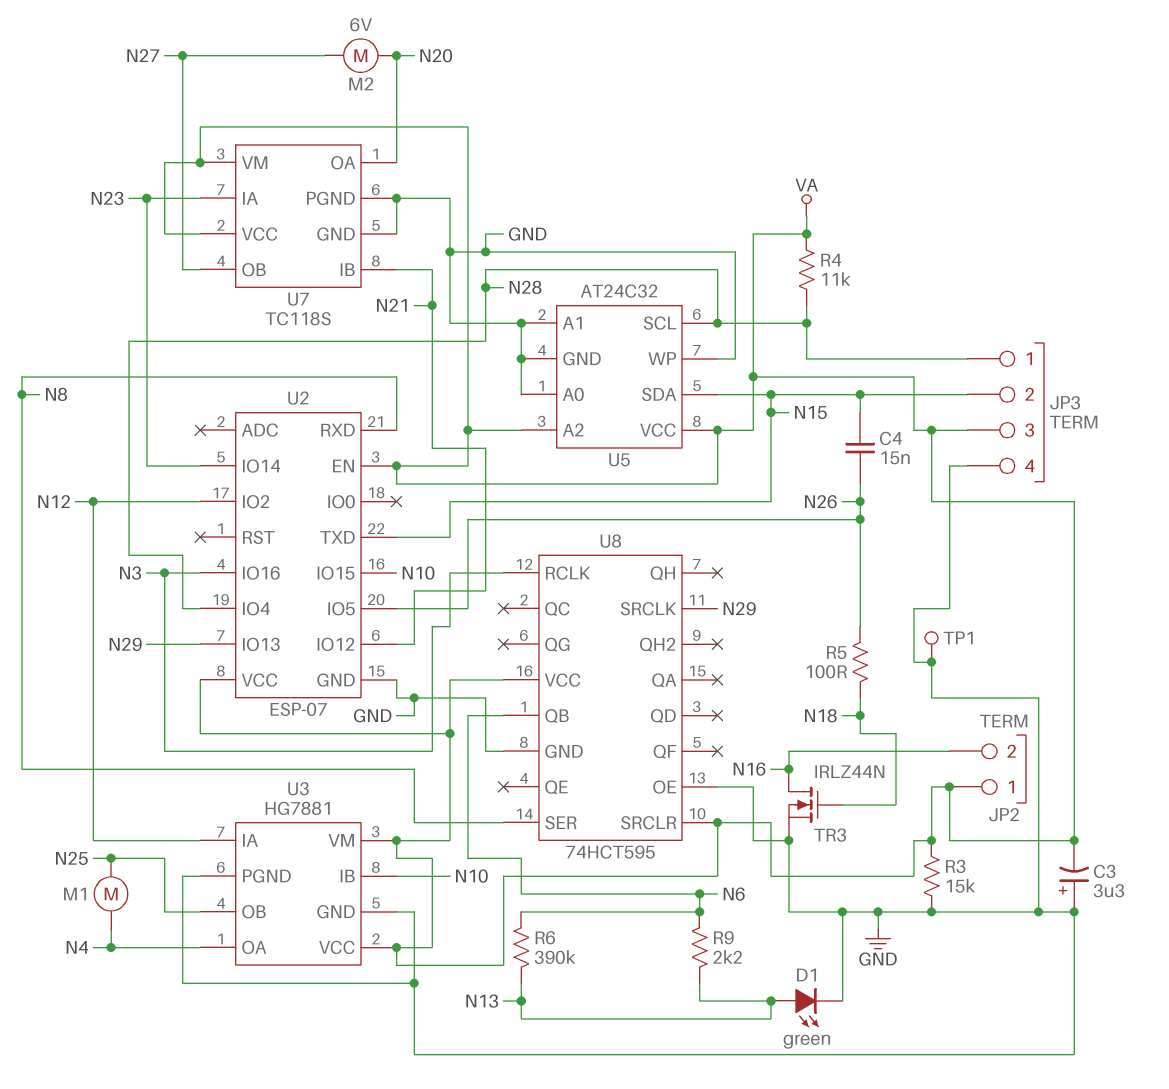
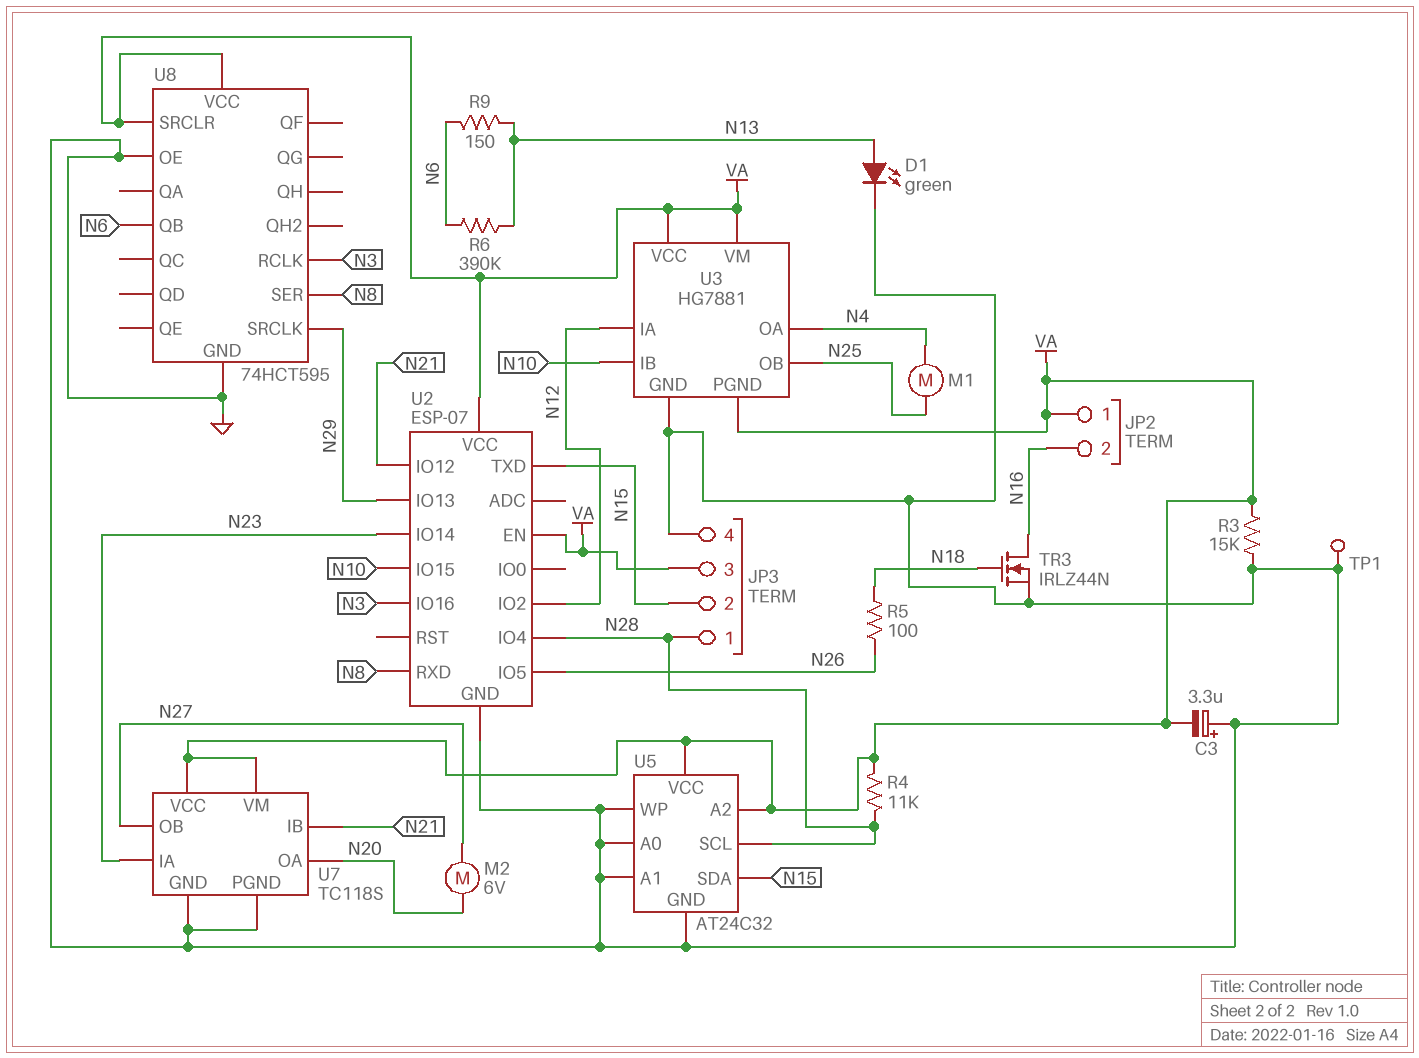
C4: 15nF (N15, N26) -> none
R9: 2.2k (N6, N13) -> 150 (N6, N13)
U3 pin PGND: GND -> VA

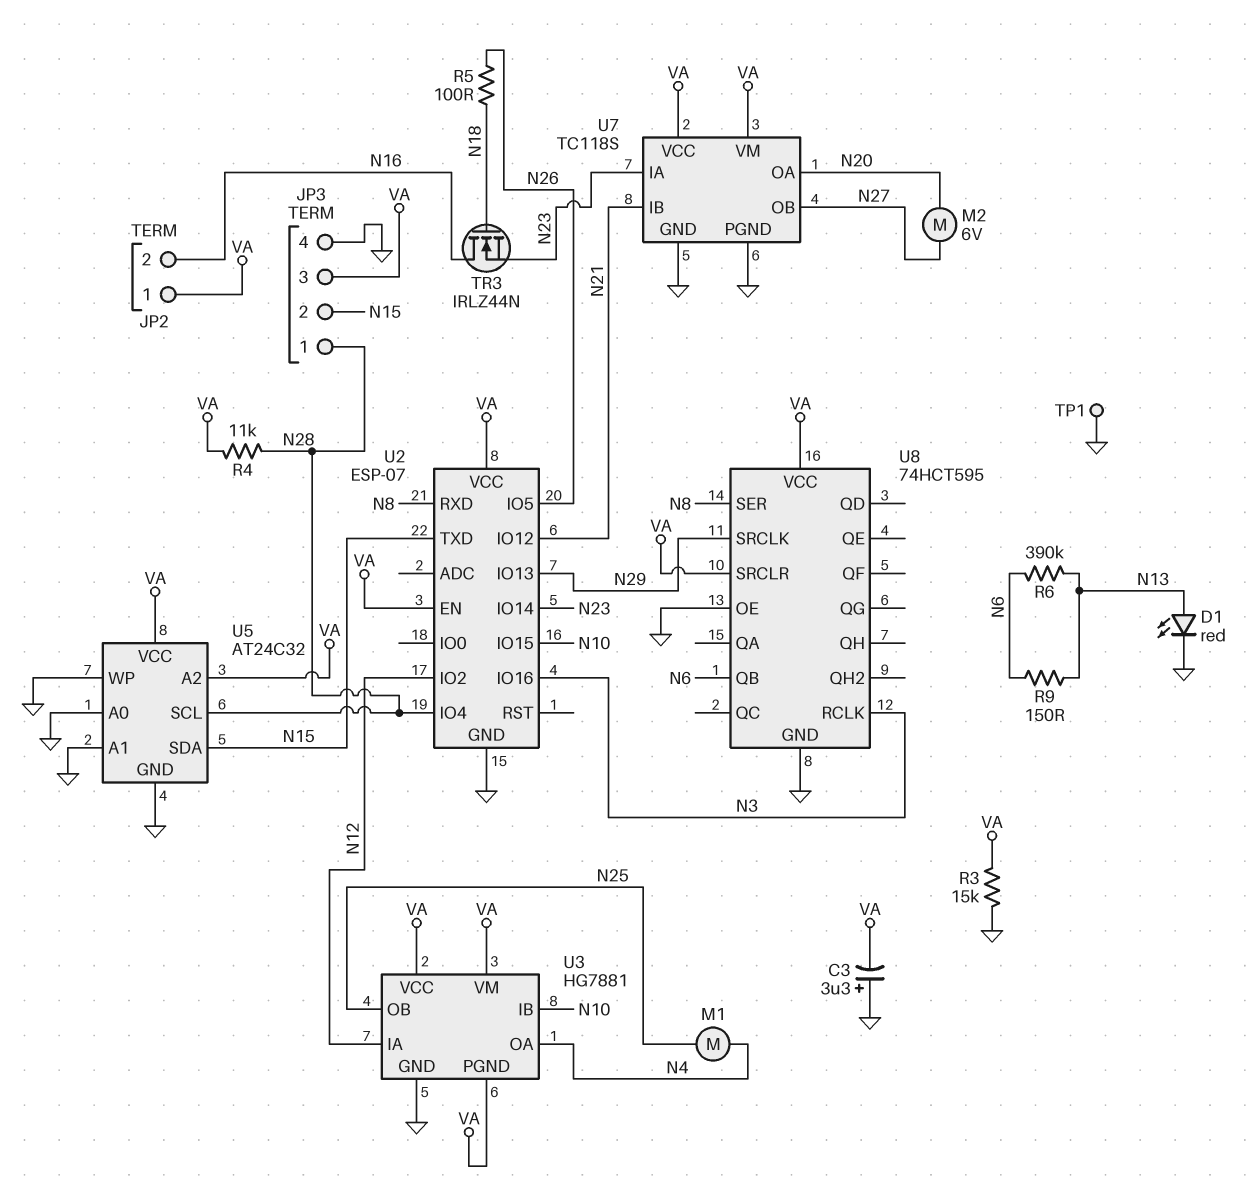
D1: LED green (A N13, K GND) -> LED red (A N13, K GND)
TR3: NMOS IRLZ44N (G N18, D N16, S GND) -> NMOS IRLZ44N (G N18, D N16, S N23)

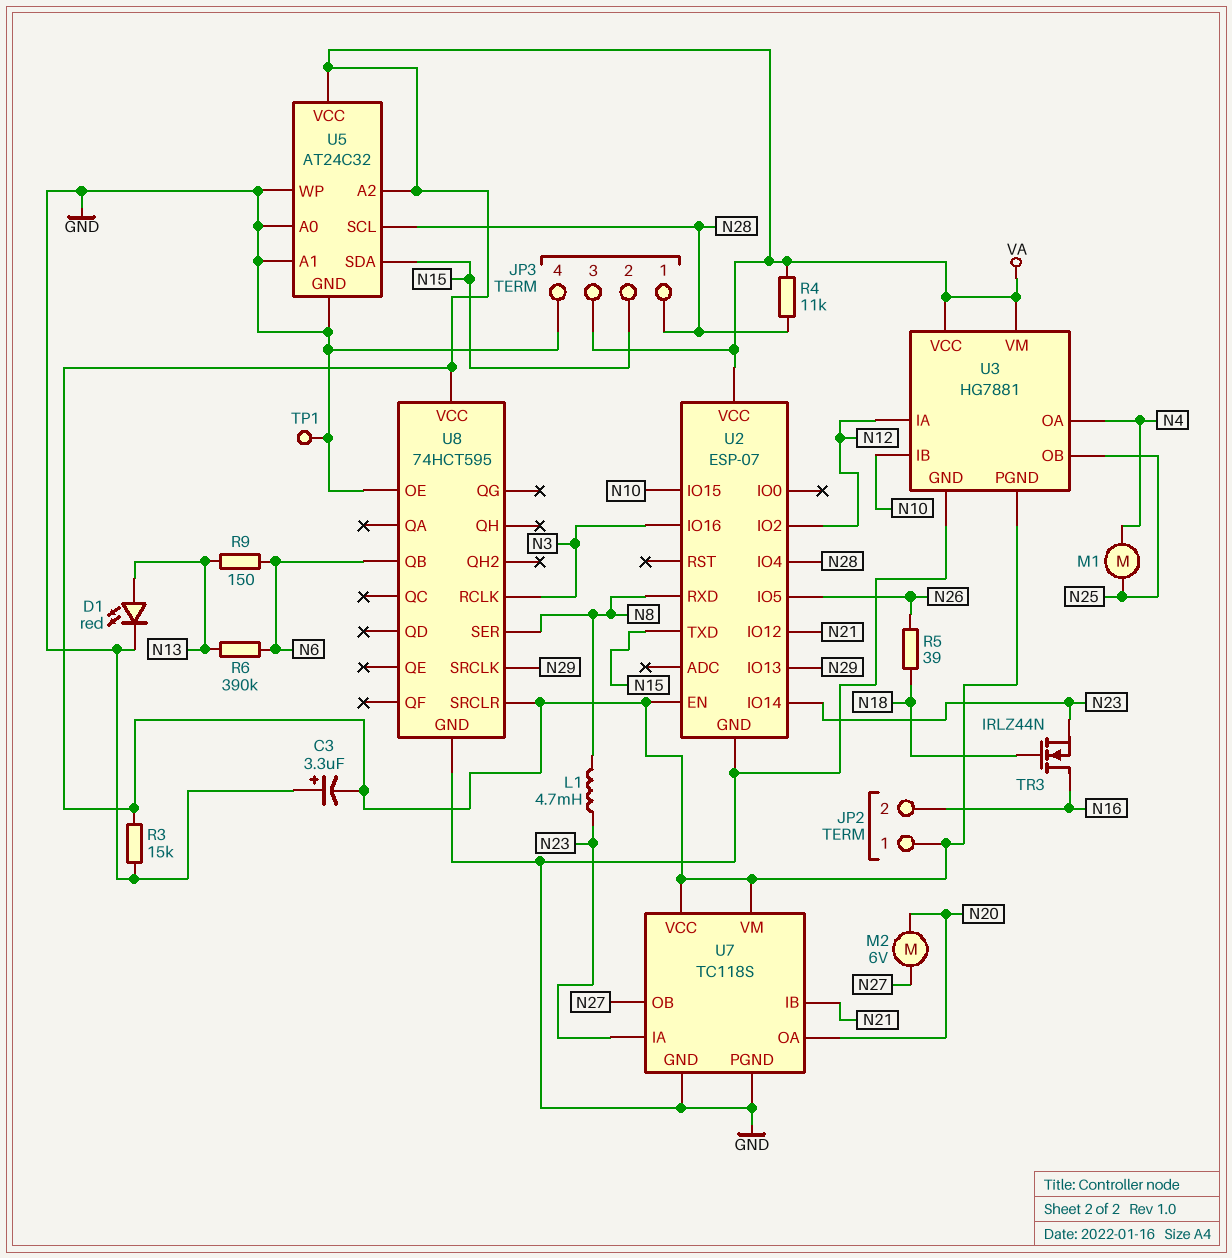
L1: none -> 4.7mH (N8, N23)
R5: 100 (N18, N26) -> 39 (N18, N26)

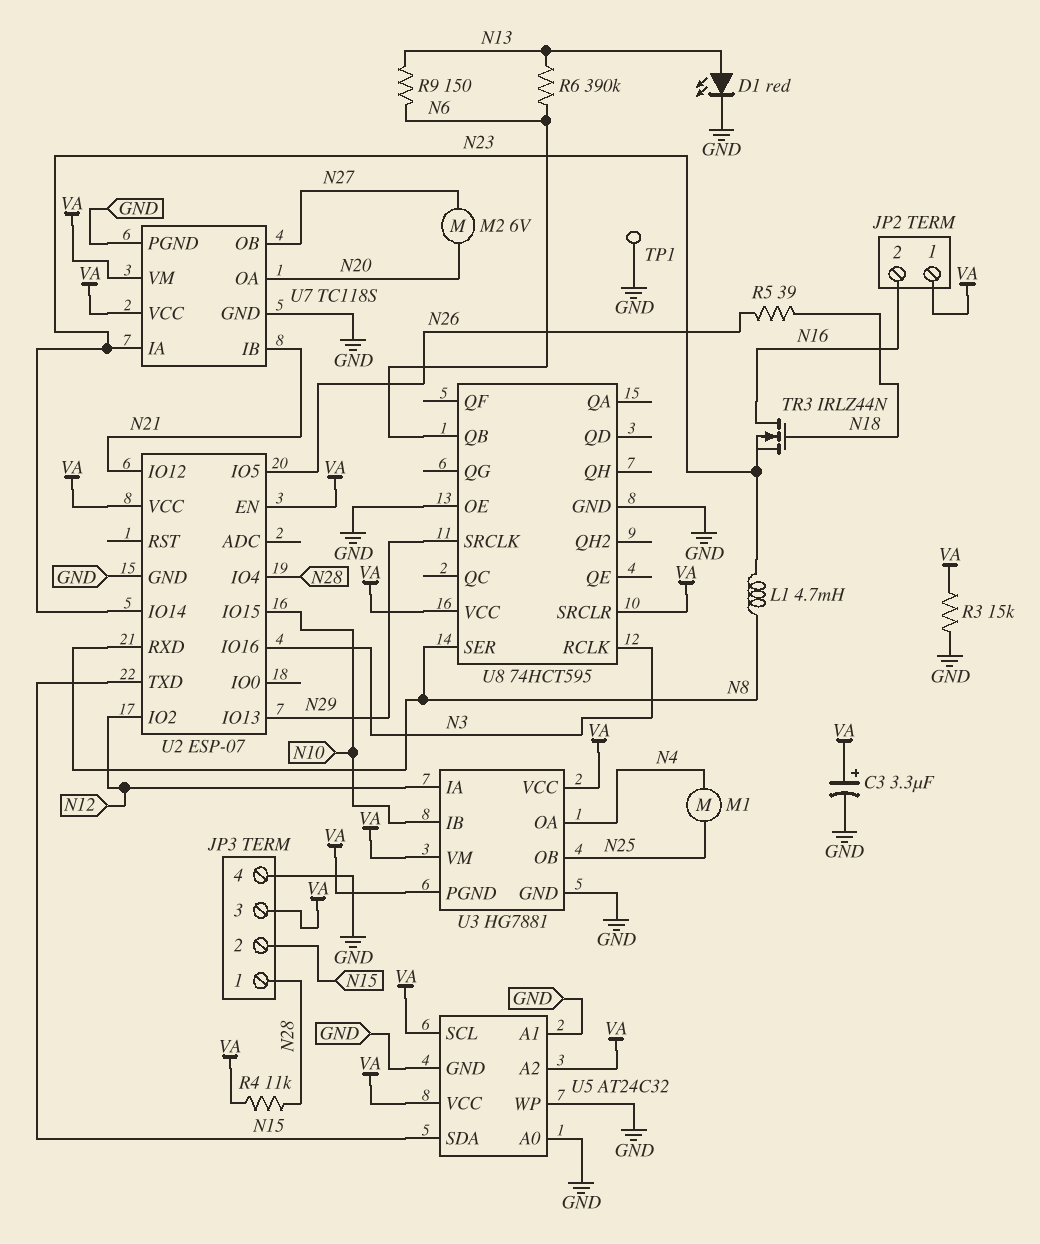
C3: 3.3uF (plus GND, minus VA) -> 3.3uF (plus VA, minus GND)
U5 pin SCL: N28 -> VA

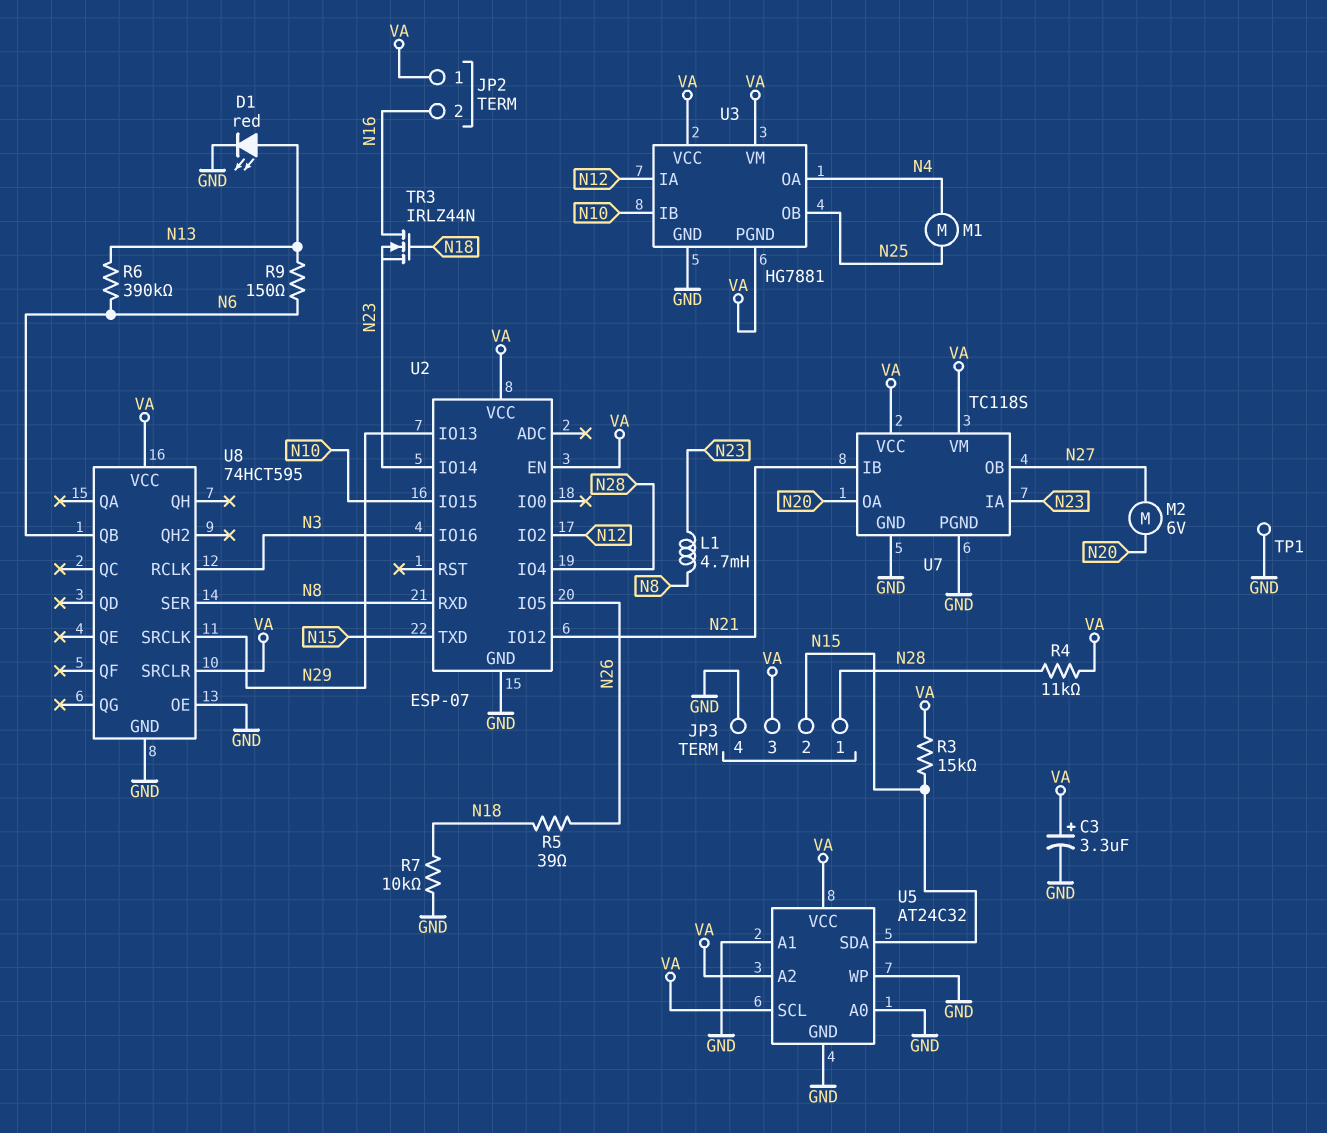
R3: 15k (GND, VA) -> 15k (N15, VA)
R7: none -> 10k (GND, N18)

